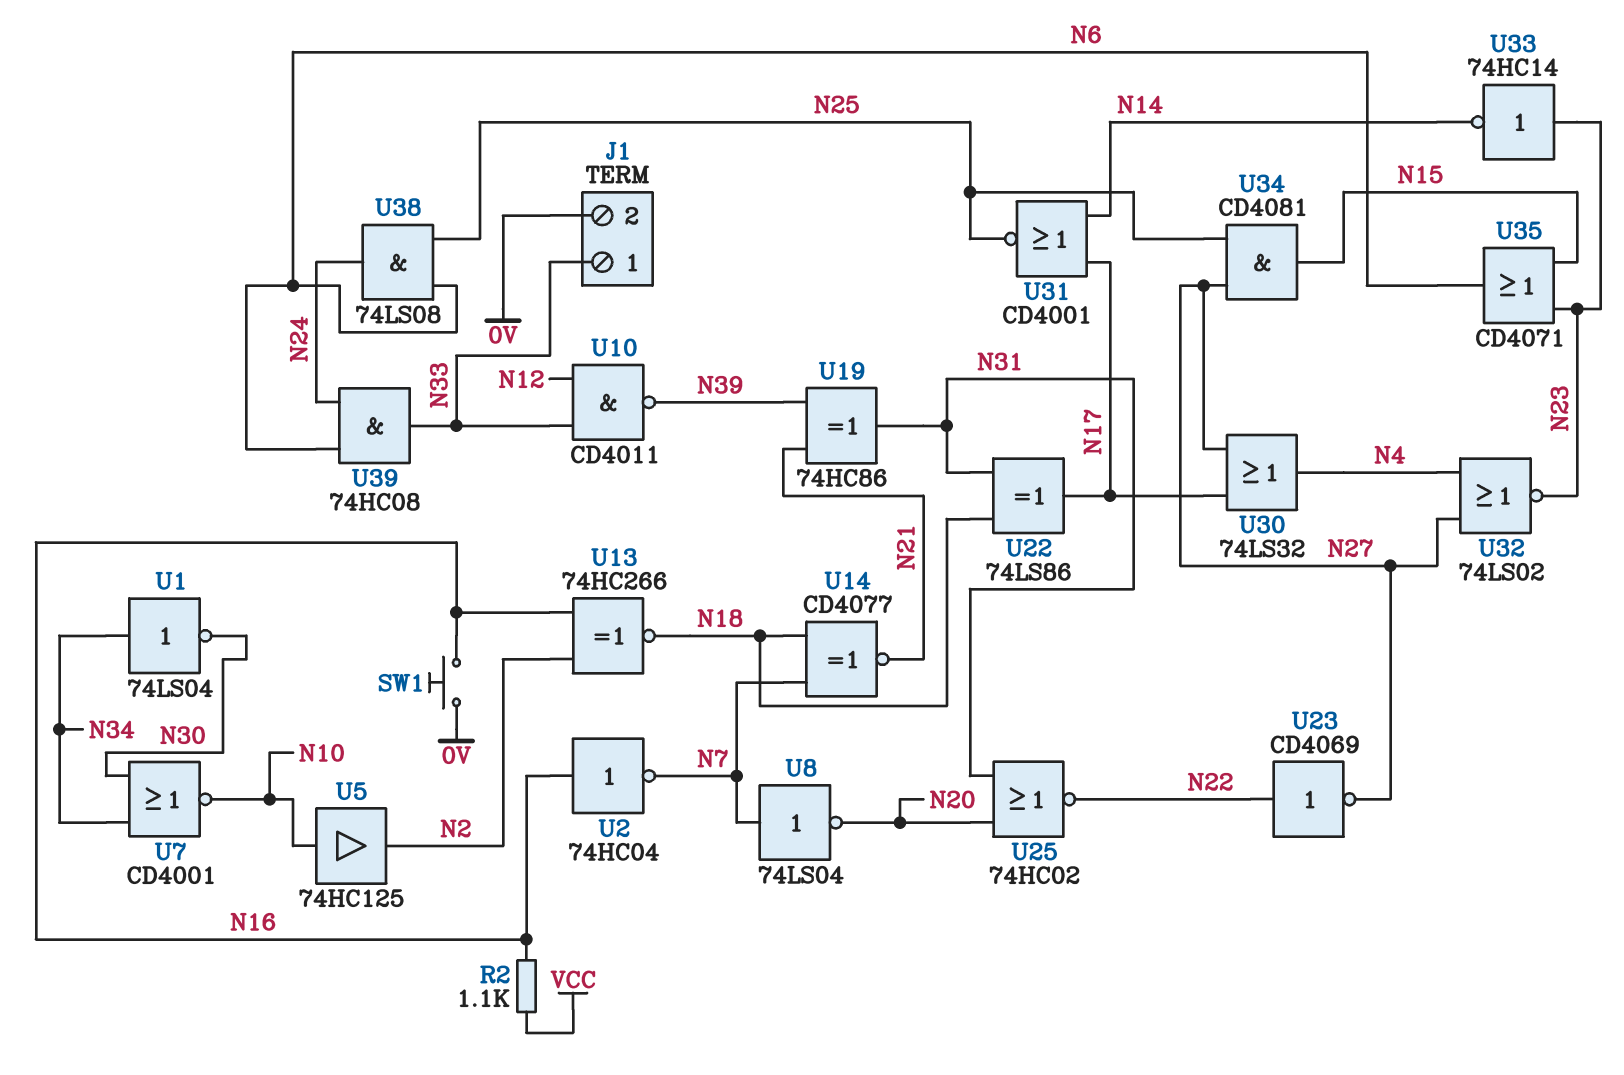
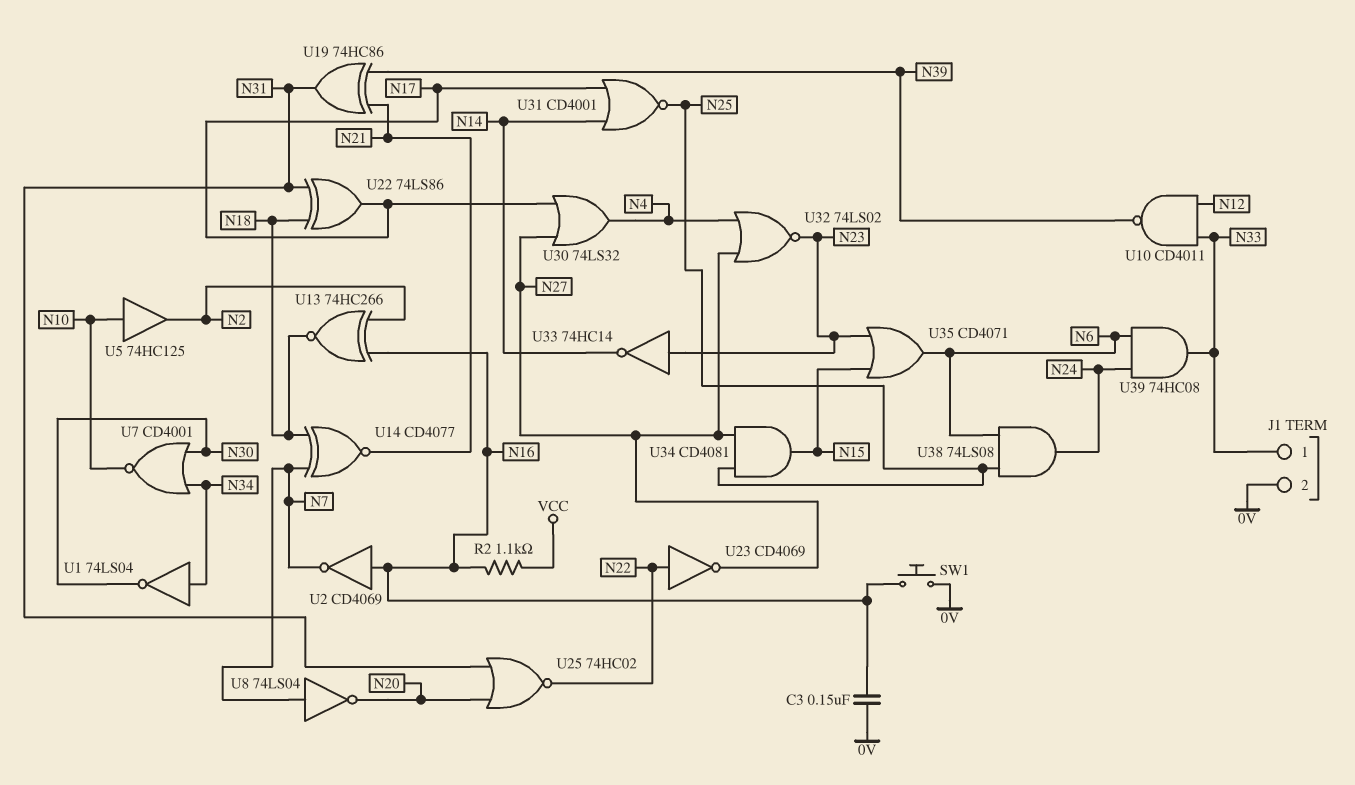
C3: none -> 150nF (0V, N16)
U2: NOT 74HC04 (in N16, out N7) -> NOT CD4069 (in N16, out N7)

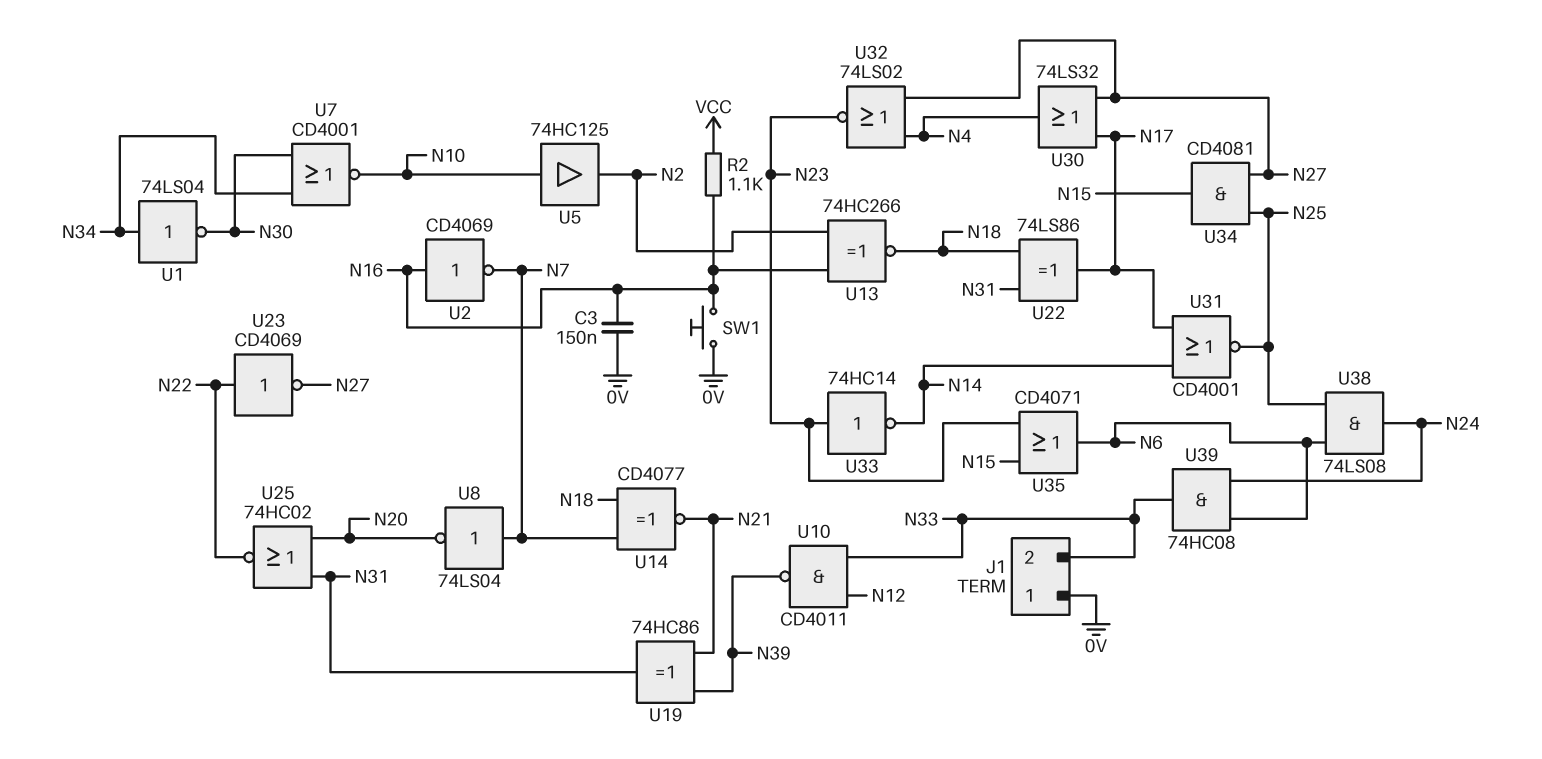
J1 pin 1: N33 -> 0V
J1 pin 2: 0V -> N33

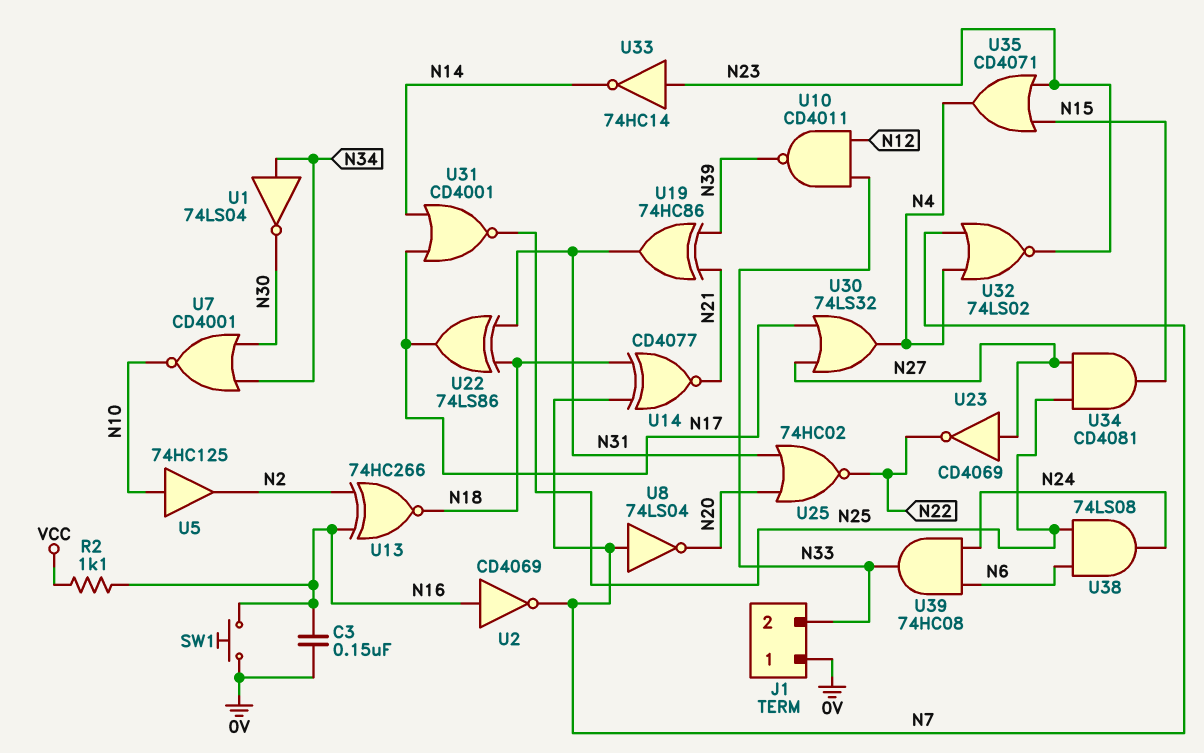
U23: NOT CD4069 (in N22, out N27) -> NOT CD4069 (in N27, out N22)
U32: NOR 74LS02 (in N4, in N27, out N23) -> NOR 74LS02 (in N4, in N7, out N23)
U35: OR CD4071 (in N15, in N23, out N6) -> OR CD4071 (in N15, in N23, out N4)

